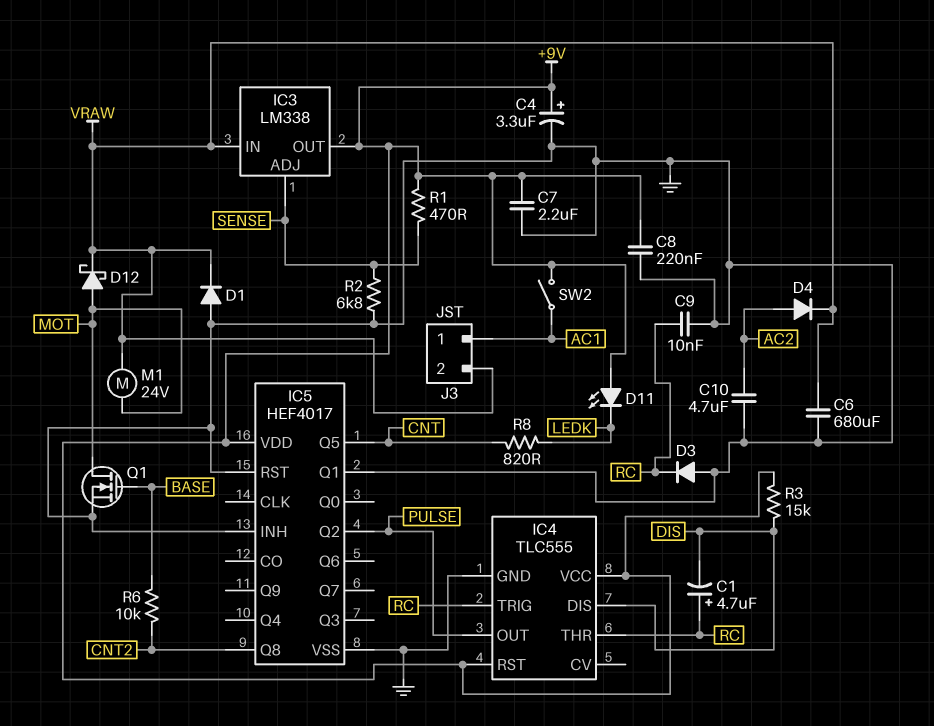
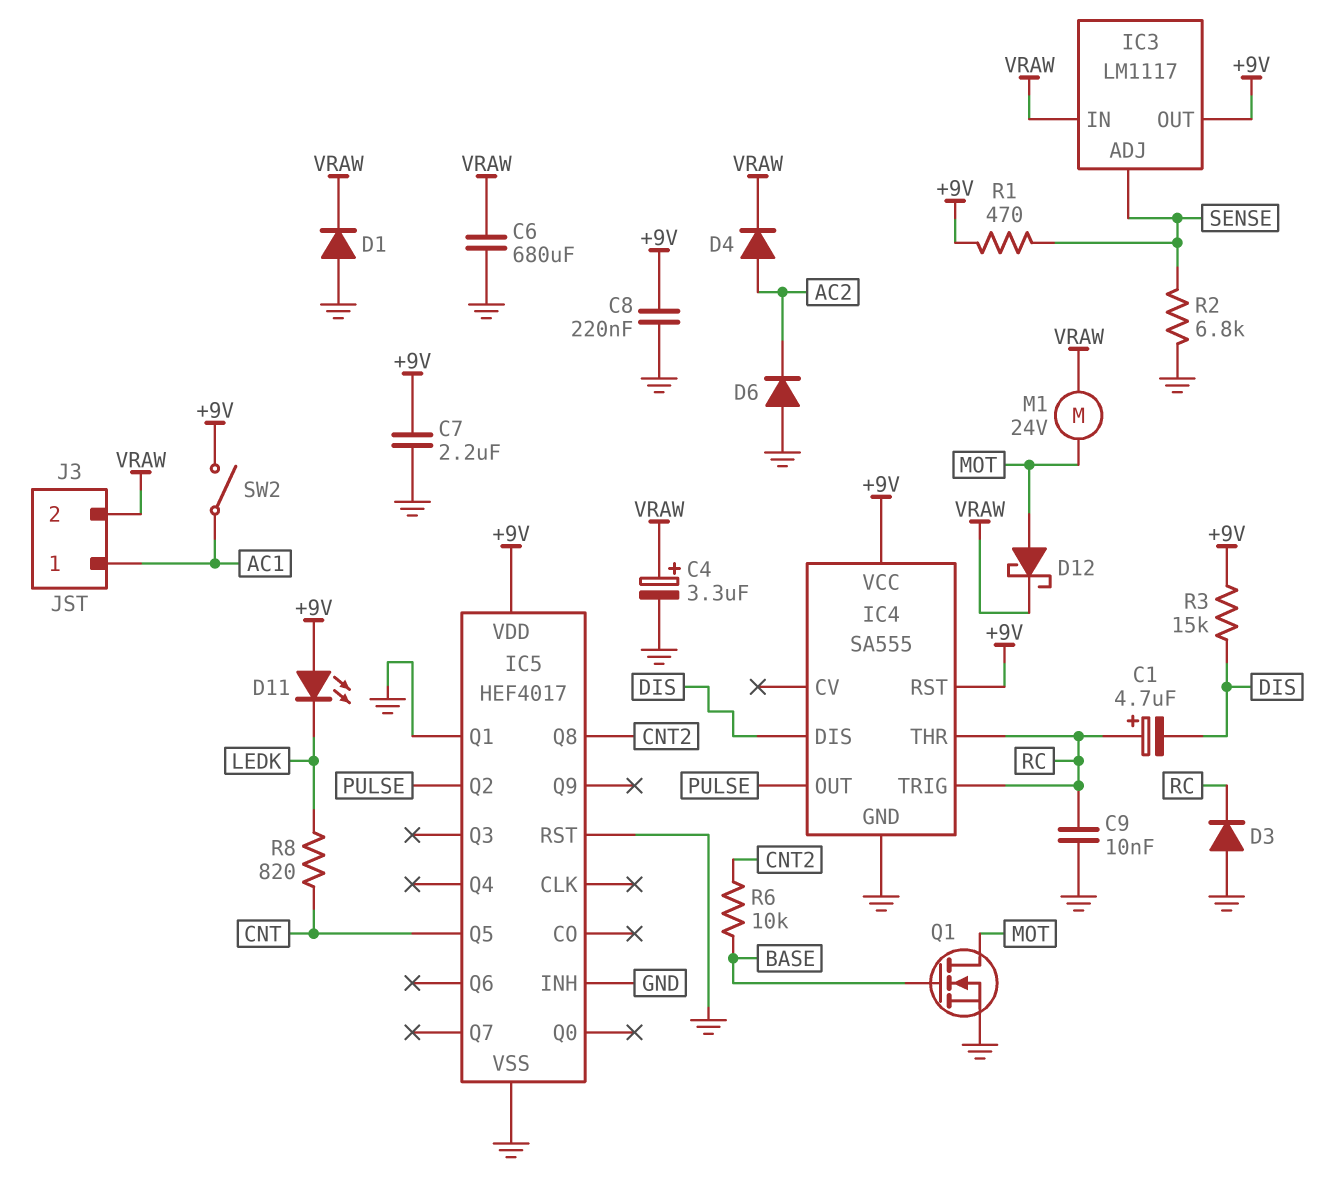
C4: 3.3uF (plus +9V, minus GND) -> 3.3uF (plus VRAW, minus GND)
C10: 4.7uF (AC2, GND) -> none
D6: none -> diode (A GND, K AC2)
IC3: LM338 -> LM1117
IC4: TLC555 -> SA555

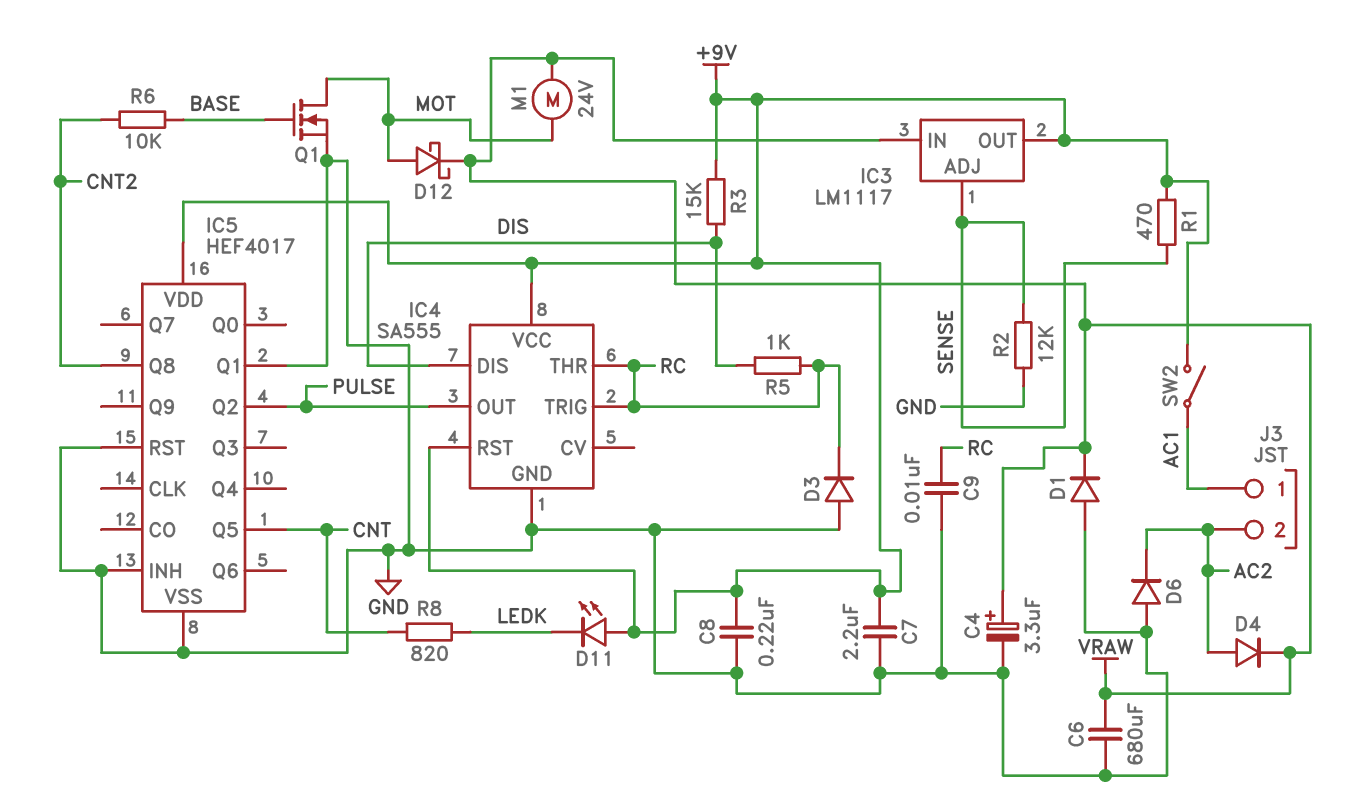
C1: 4.7uF (plus RC, minus DIS) -> none
J3 pin 2: VRAW -> AC2
R2: 6.8k (GND, SENSE) -> 12k (GND, SENSE)
R5: none -> 1k (DIS, RC)

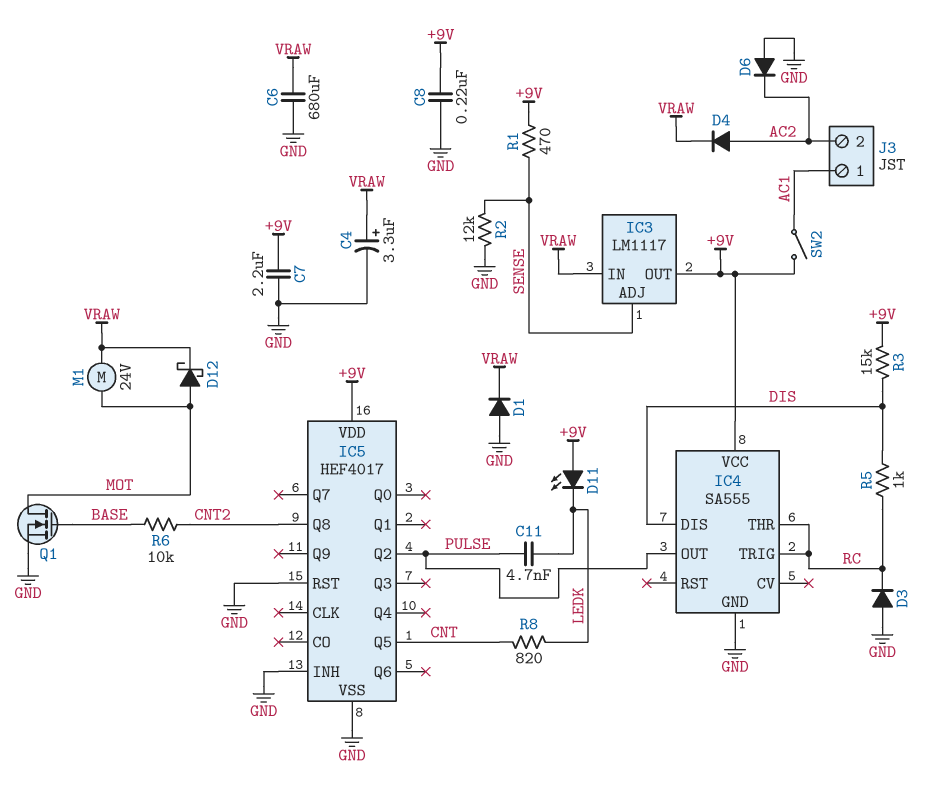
C9: 10nF (GND, RC) -> none
C11: none -> 4.7nF (LEDK, PULSE)
IC4 pin RST: +9V -> none
IC5 pin Q1: GND -> none

